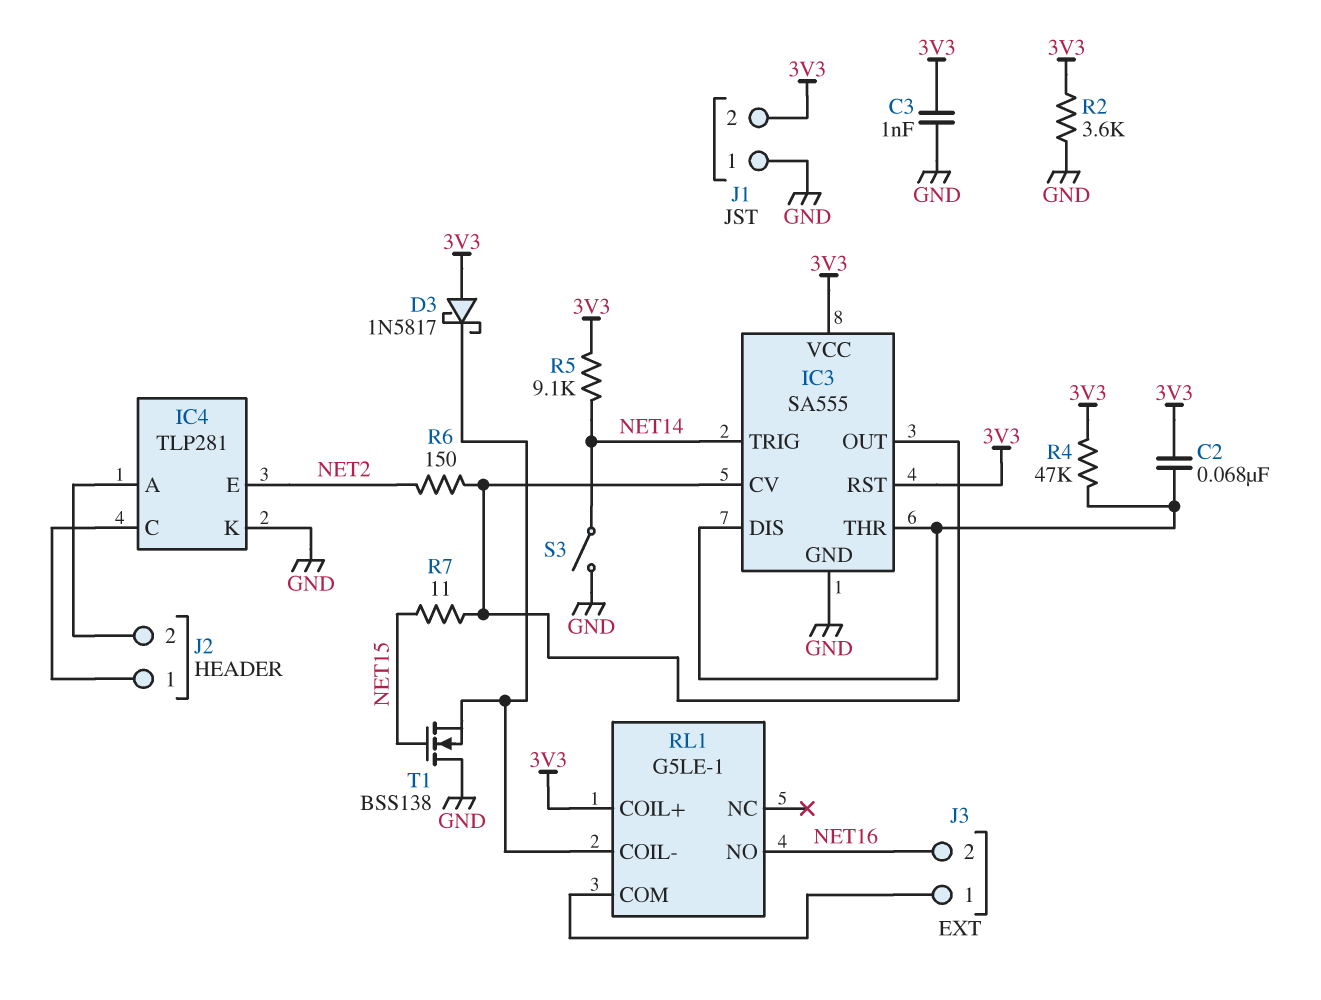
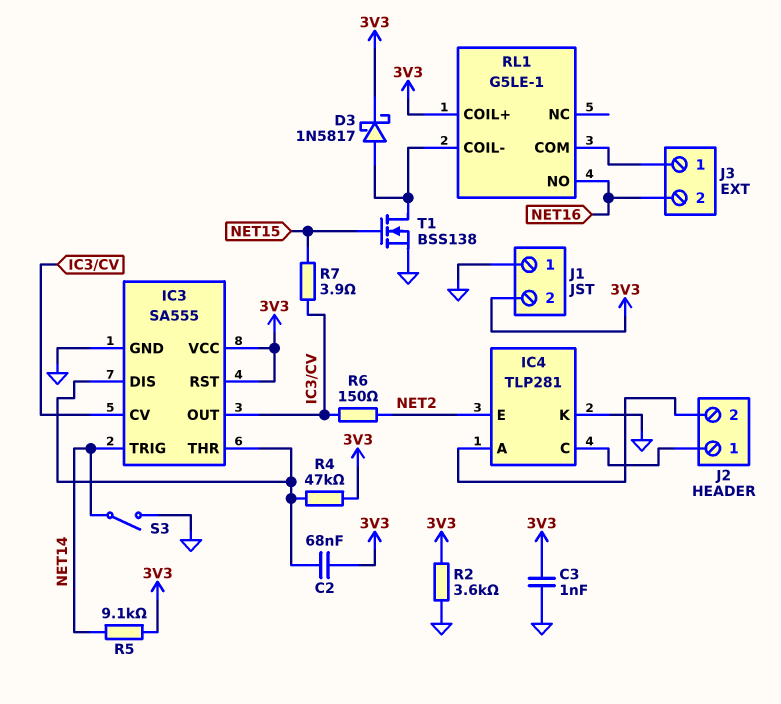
D3: schottky 1N5817 (A 3V3, K RL1/COIL-) -> schottky 1N5817 (A RL1/COIL-, K 3V3)
R7: 11 (IC3/CV, NET15) -> 3.9 (IC3/CV, NET15)
T1: NMOS BSS138 (G NET15, D GND, S RL1/COIL-) -> NMOS BSS138 (G NET15, D RL1/COIL-, S GND)

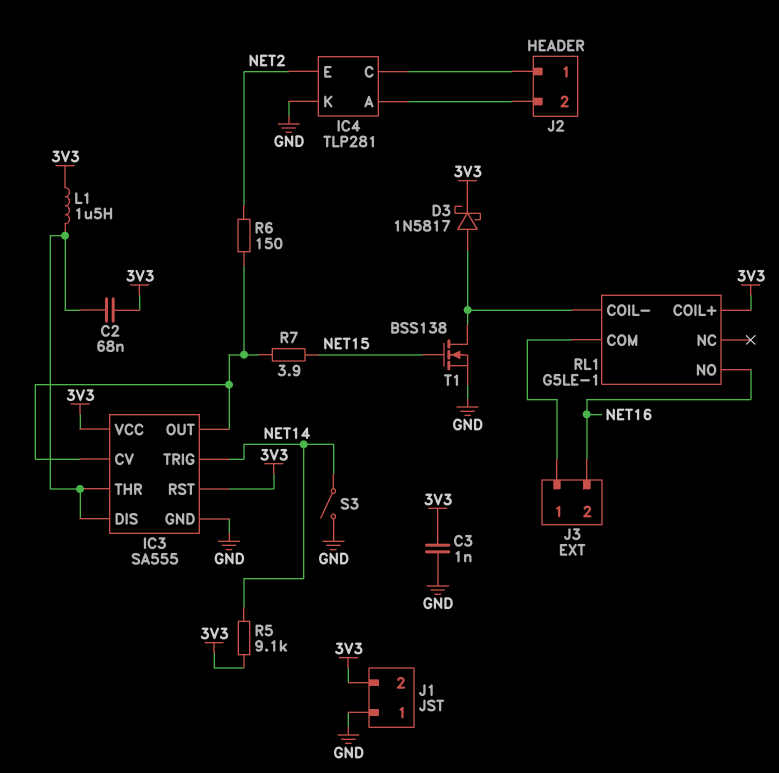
L1: none -> 1.5uH (3V3, IC3/DIS)
R2: 3.6k (3V3, GND) -> none
R4: 47k (3V3, IC3/DIS) -> none

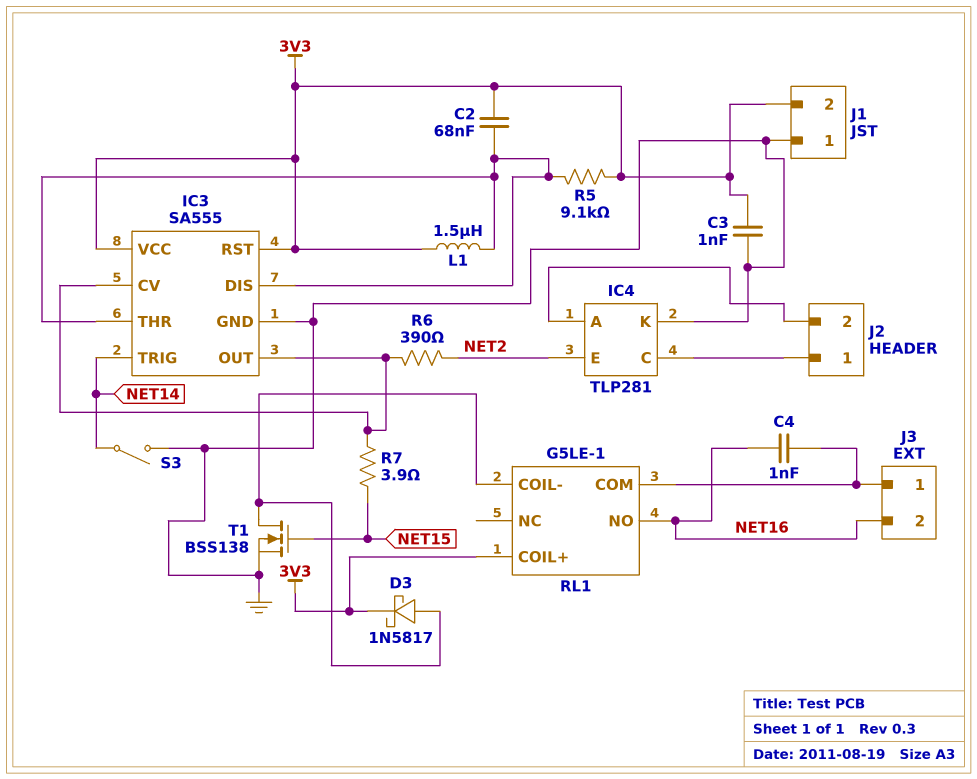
C4: none -> 1nF (J3/1, NET16)
R5: 9.1k (3V3, NET14) -> 9.1k (3V3, IC3/DIS)
R6: 150 (IC3/CV, NET2) -> 390 (IC3/CV, NET2)

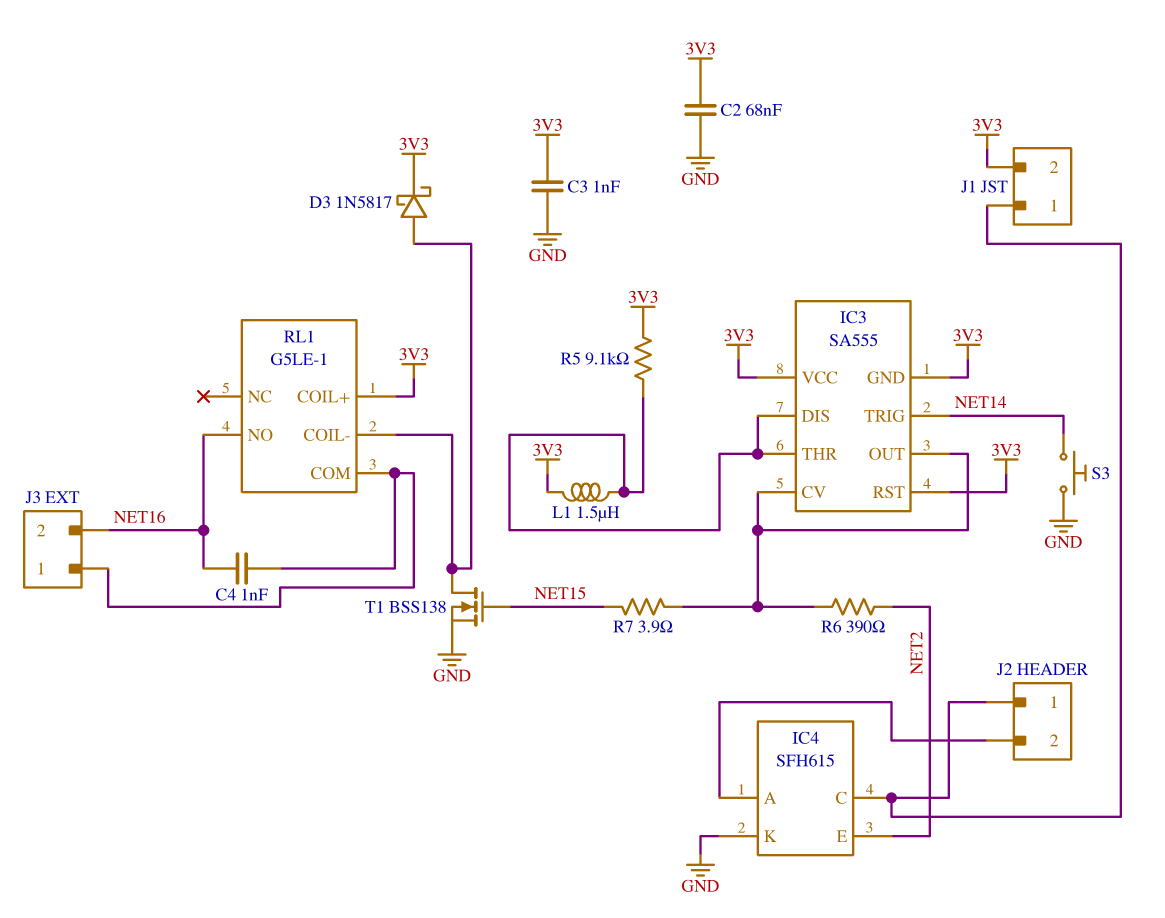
C2: 68nF (3V3, IC3/DIS) -> 68nF (3V3, GND)
IC3 pin GND: GND -> 3V3
IC4: TLP281 -> SFH615
J1 pin 1: GND -> IC4/C
S3: switch (GND, NET14) -> button (GND, NET14)

